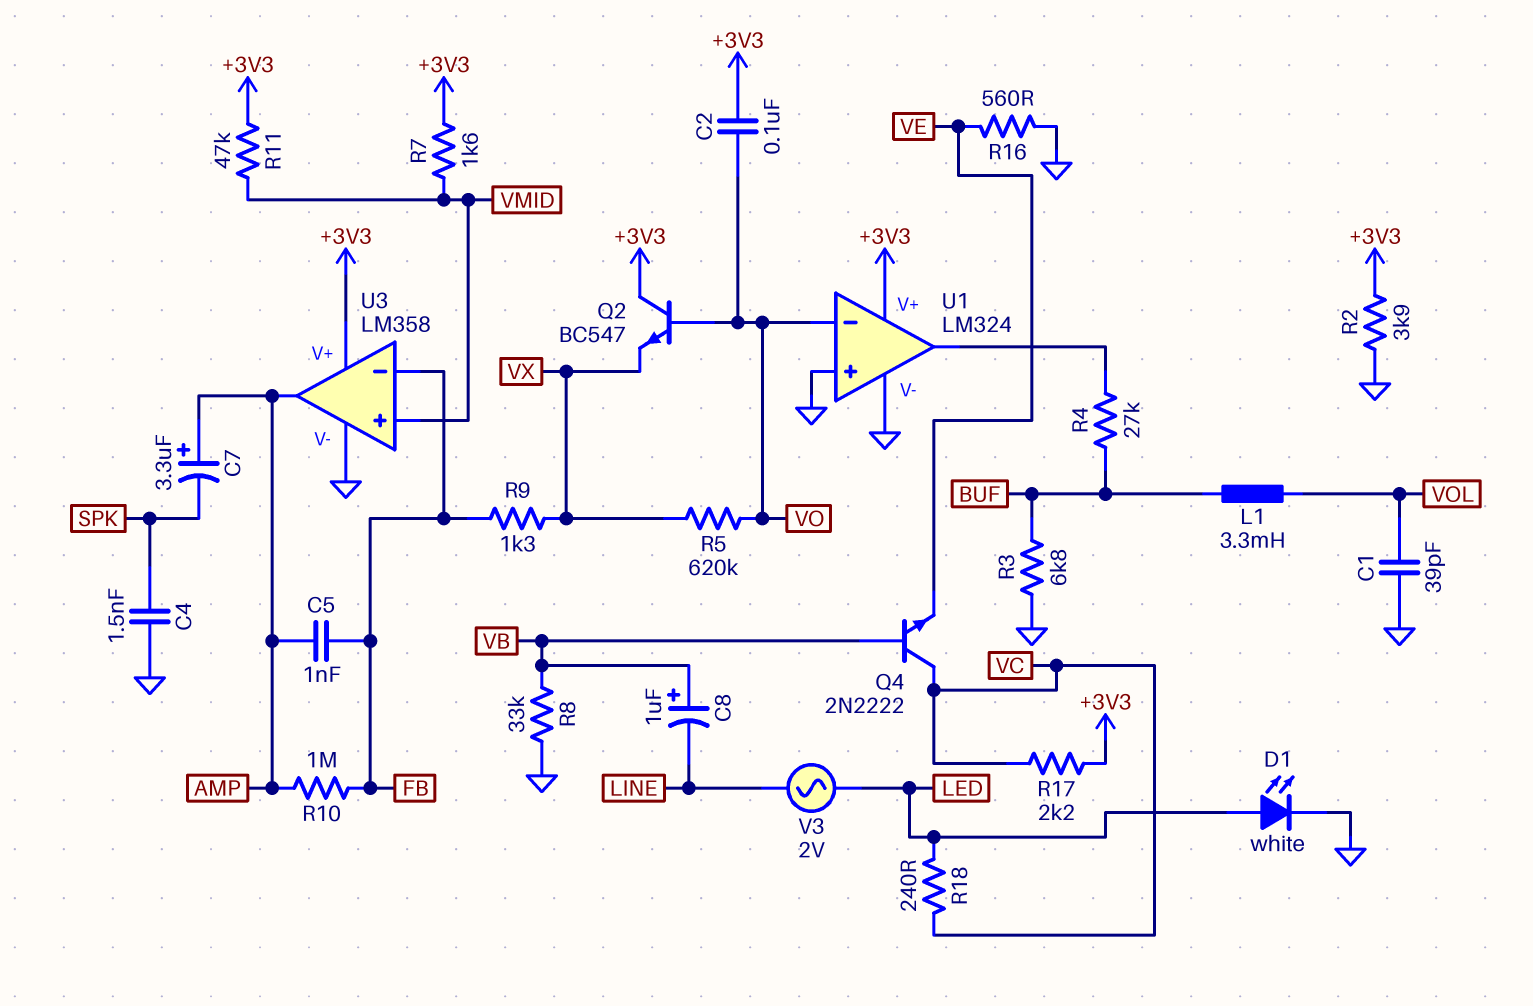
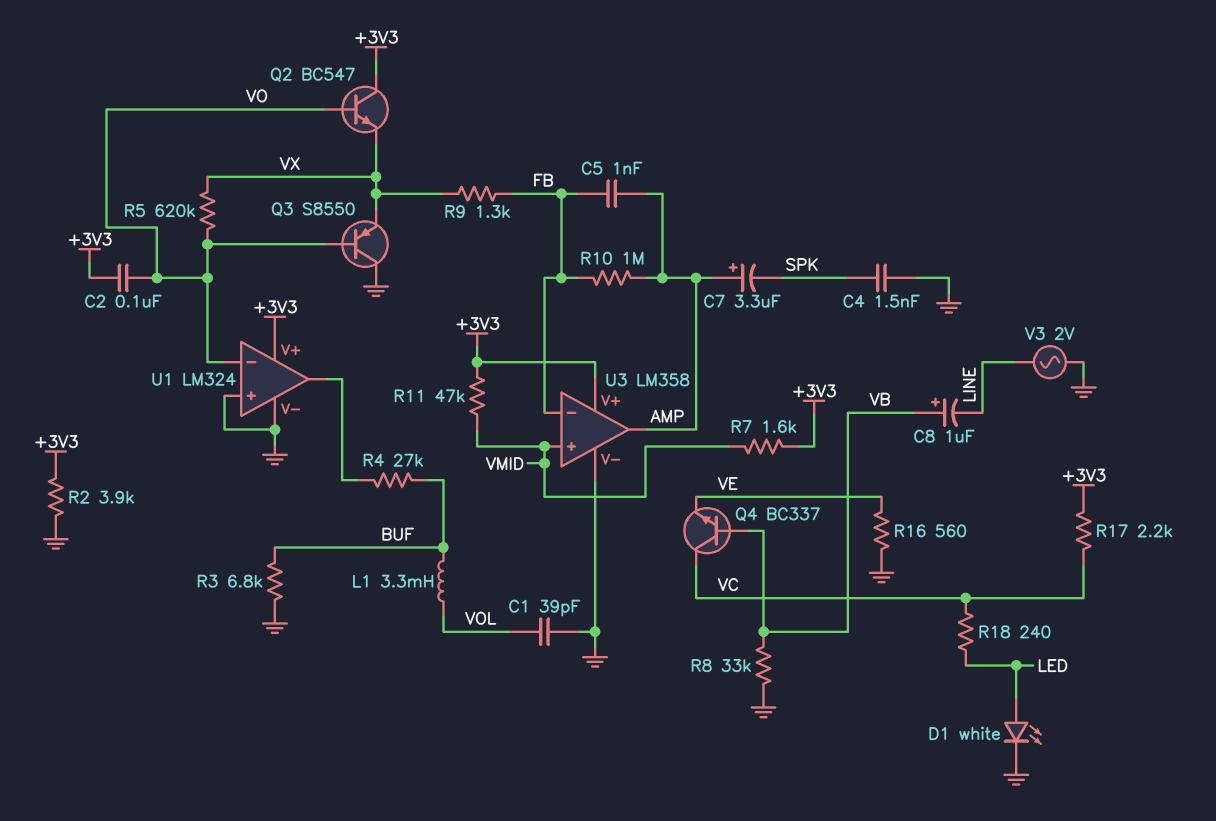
Q3: none -> PNP S8550 (B VO, C GND, E VX)
Q4: NPN 2N2222 (B VB, C VC, E VE) -> NPN BC337 (B VB, C VC, E VE)
V3: AC 2V (LED, LINE) -> AC 2V (GND, LINE)

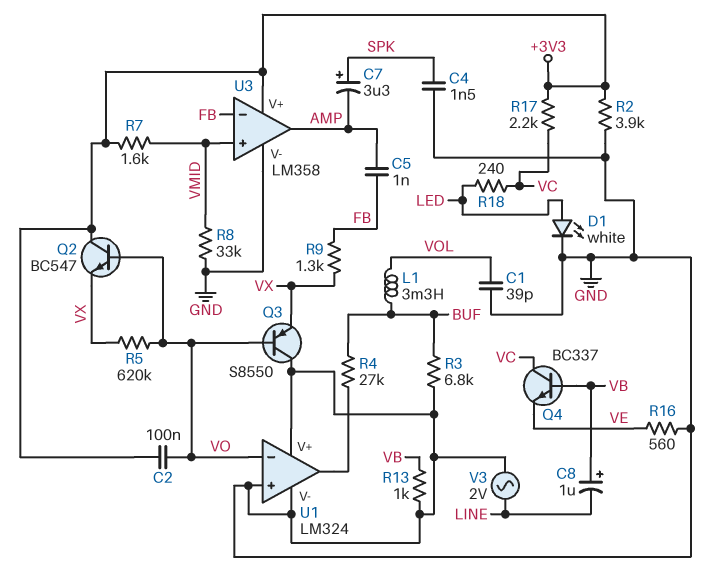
C7: 3.3uF (plus AMP, minus SPK) -> 3.3uF (plus SPK, minus AMP)
R8: 33k (GND, VB) -> 33k (GND, VMID)
R10: 1M (AMP, FB) -> none
R11: 47k (+3V3, VMID) -> none
R13: none -> 1k (GND, VB)
U1 pin V+: +3V3 -> GND

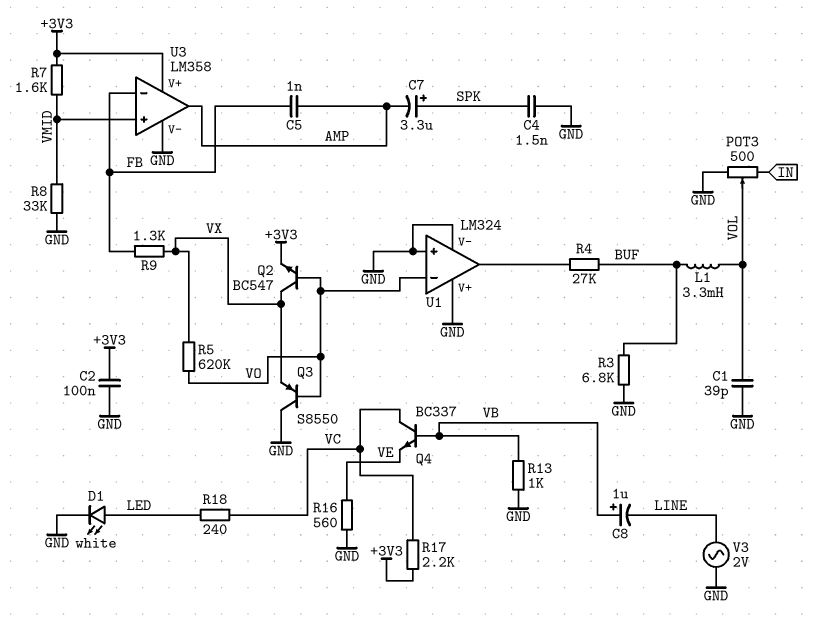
C2: 100nF (+3V3, VO) -> 100nF (+3V3, GND)
POT3: none -> 500 (GND, IN, wiper VOL)
Q2: NPN BC547 (B VO, C +3V3, E VX) -> NPN BC547 (B VO, C VX, E +3V3)
R2: 3.9k (+3V3, GND) -> none

